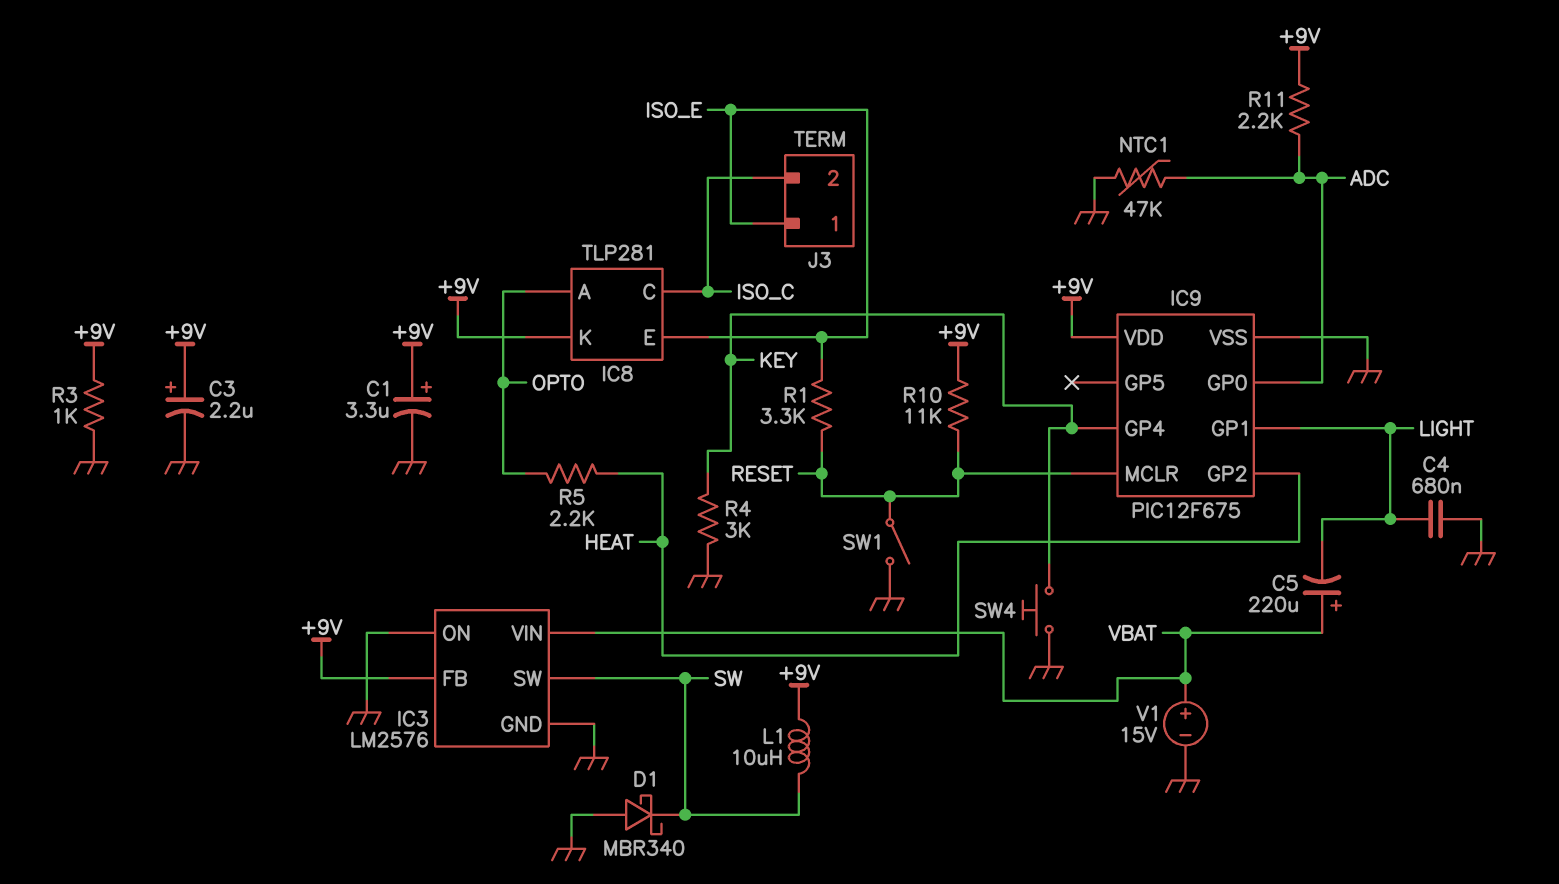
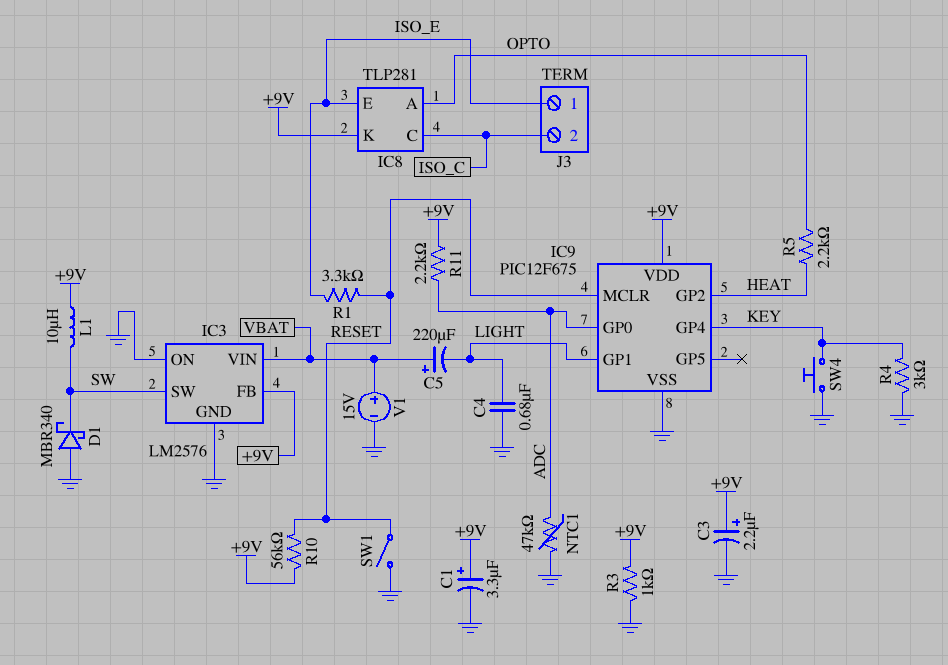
R10: 11k (+9V, RESET) -> 56k (+9V, RESET)

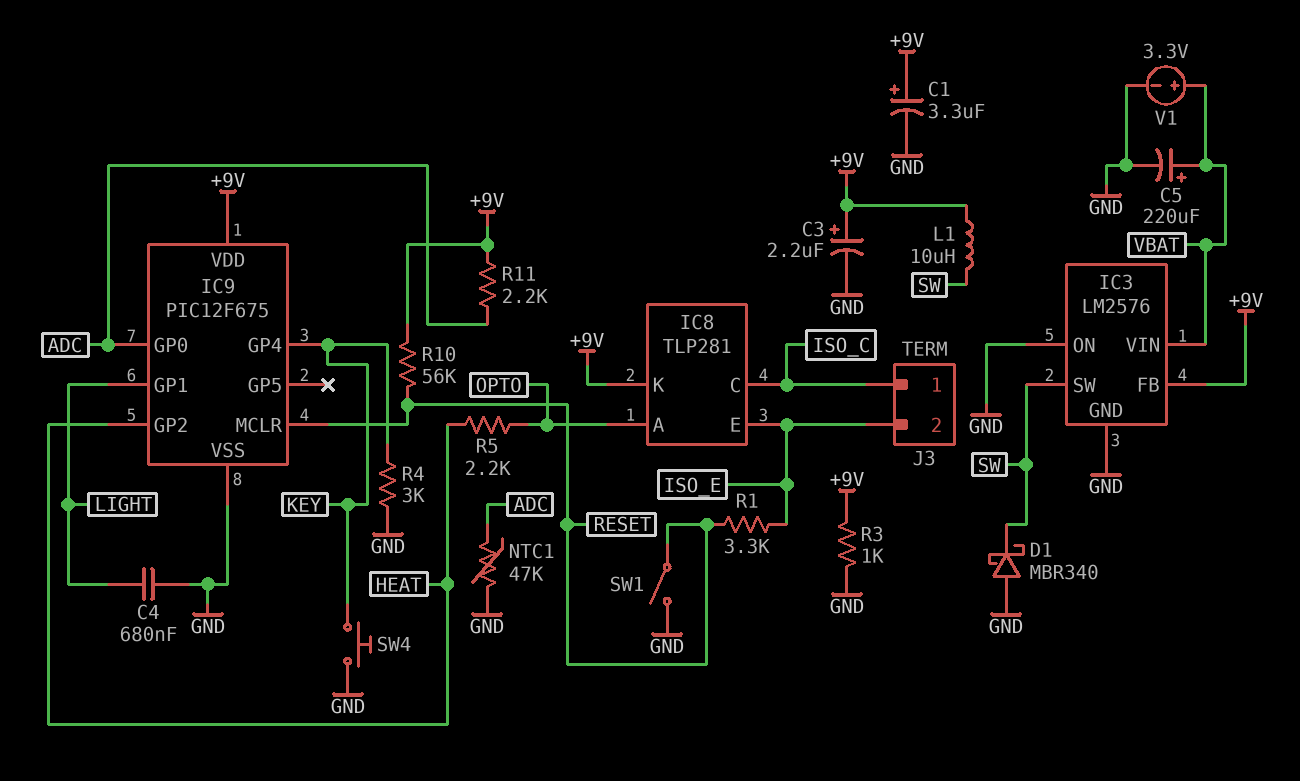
C5: 220uF (plus VBAT, minus LIGHT) -> 220uF (plus VBAT, minus GND)
J3 pin 1: ISO_E -> ISO_C
J3 pin 2: ISO_C -> ISO_E
V1: 15V (plus VBAT, minus GND) -> 3.3V (plus VBAT, minus GND)

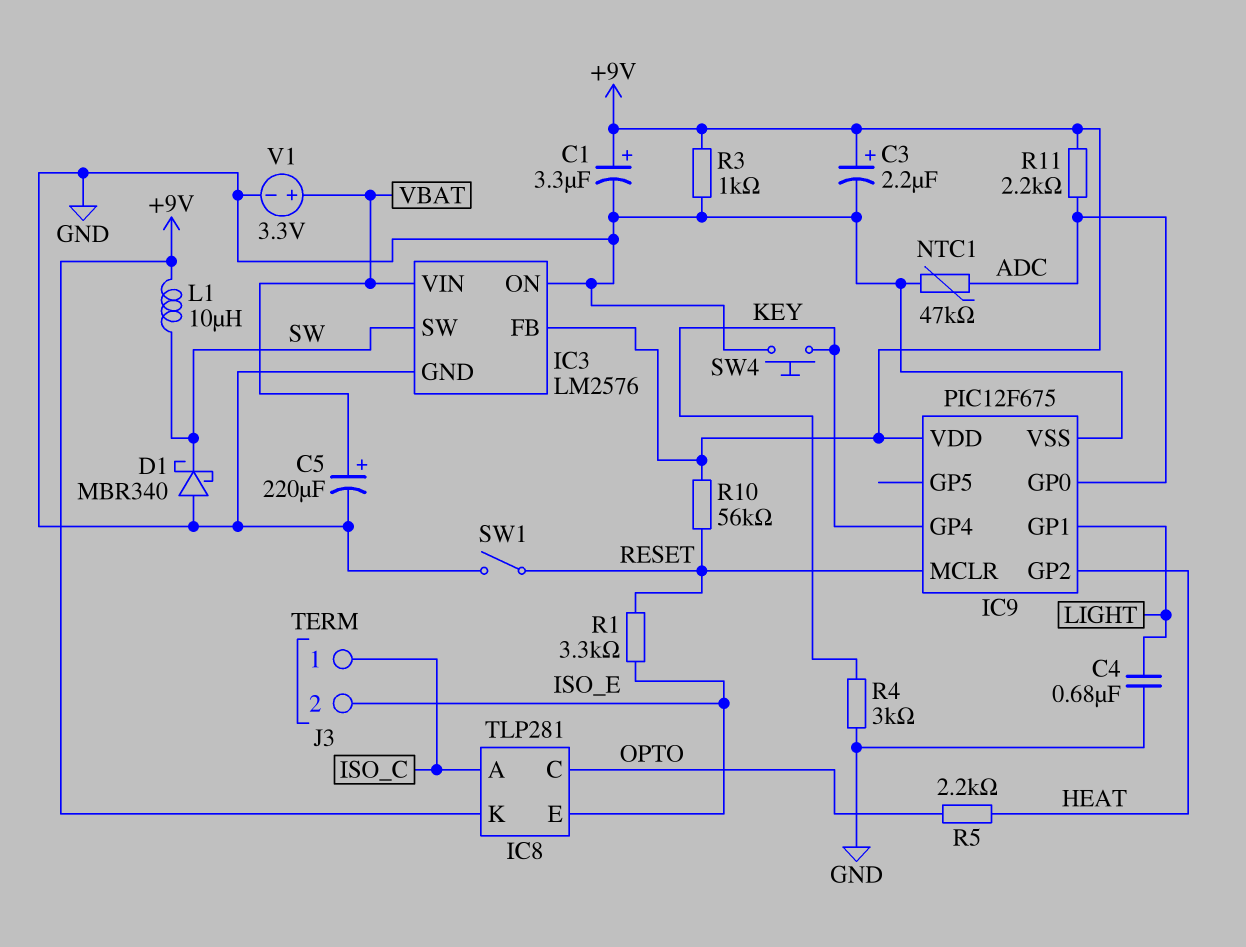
IC8 pin A: OPTO -> ISO_C
IC8 pin C: ISO_C -> OPTO

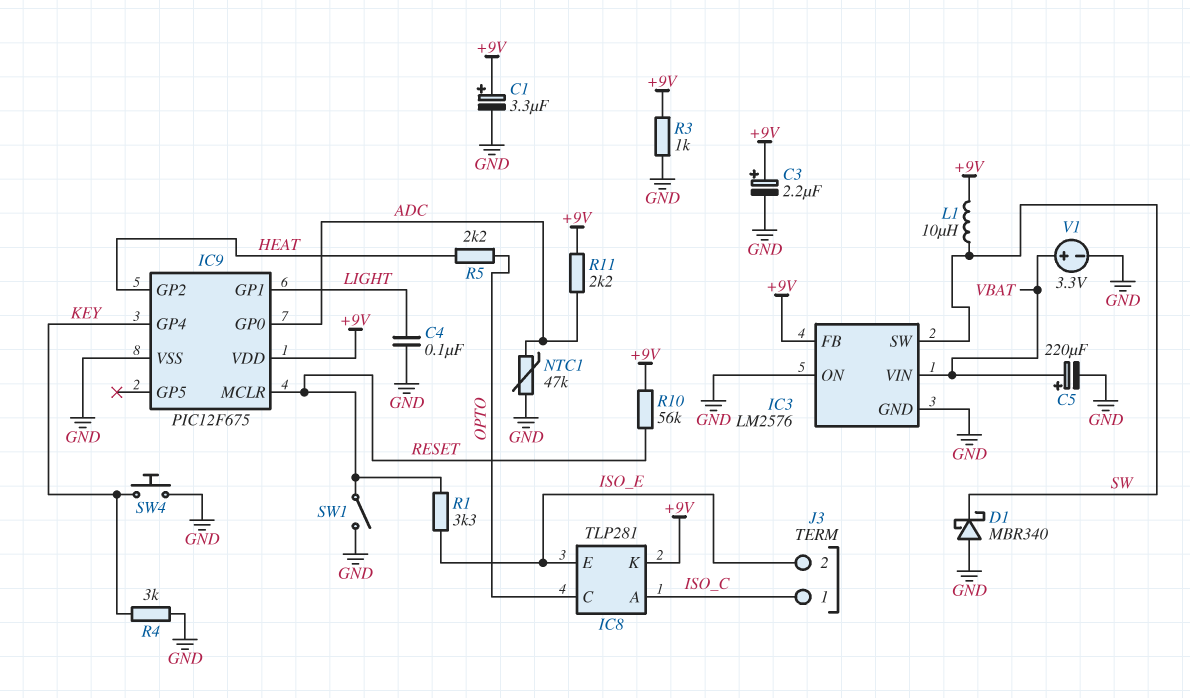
C4: 680nF (GND, LIGHT) -> 100nF (GND, LIGHT)

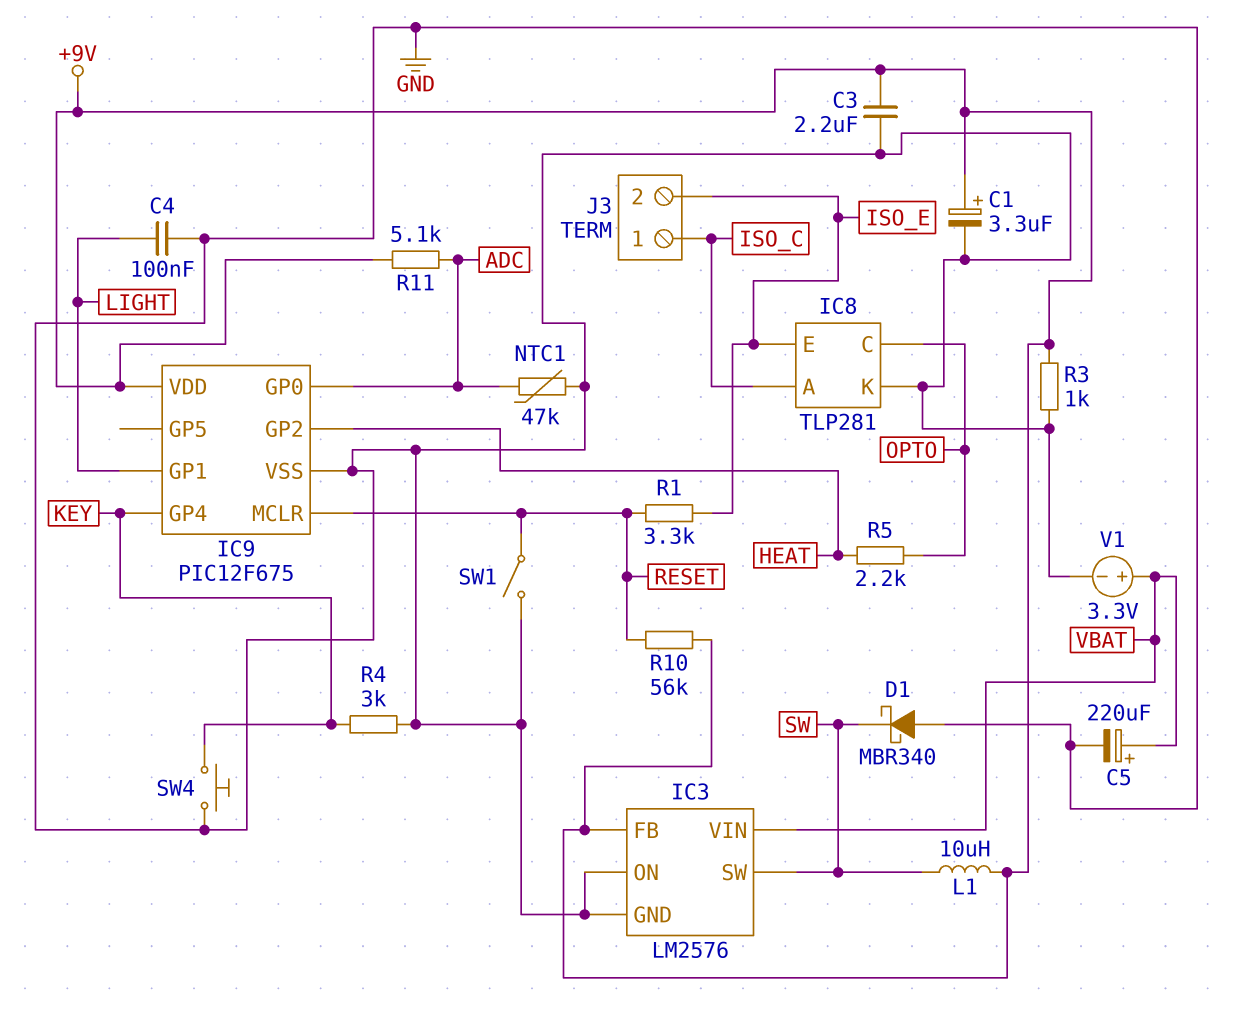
C3: 2.2uF (plus +9V, minus GND) -> 2.2uF (+9V, GND)
IC8 pin K: +9V -> GND
R11: 2.2k (+9V, ADC) -> 5.1k (+9V, ADC)

